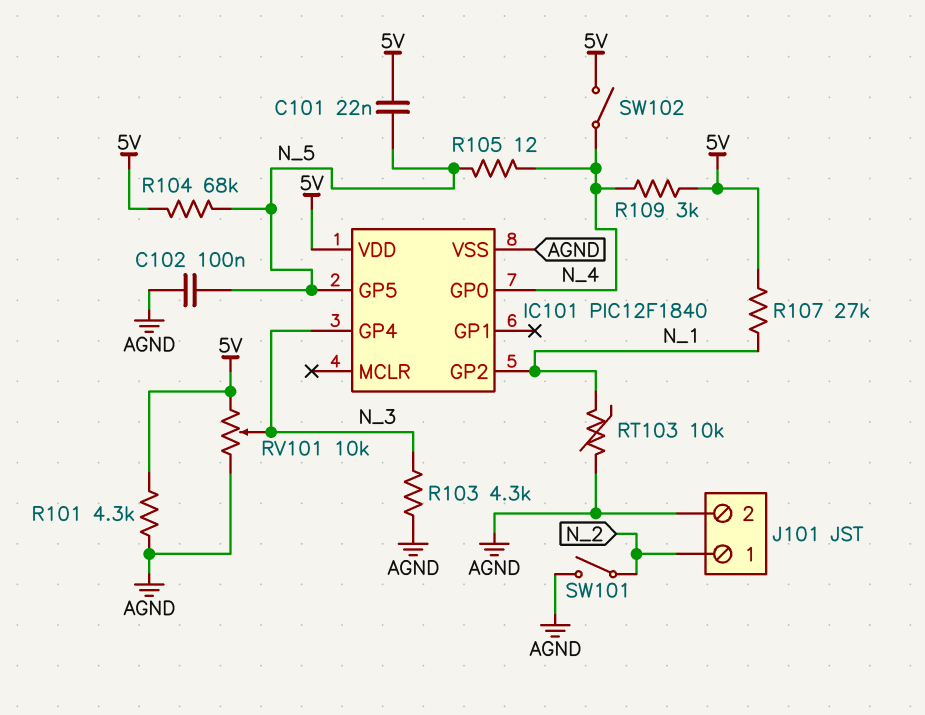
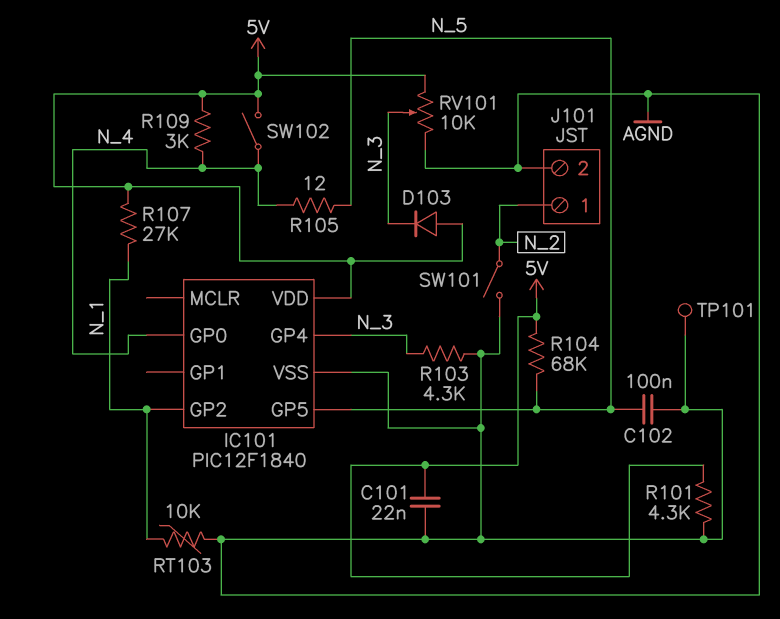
C101: 22nF (5V, N_5) -> 22nF (5V, AGND)
D103: none -> diode (A 5V, K N_3)
TP101: none -> test point (AGND)

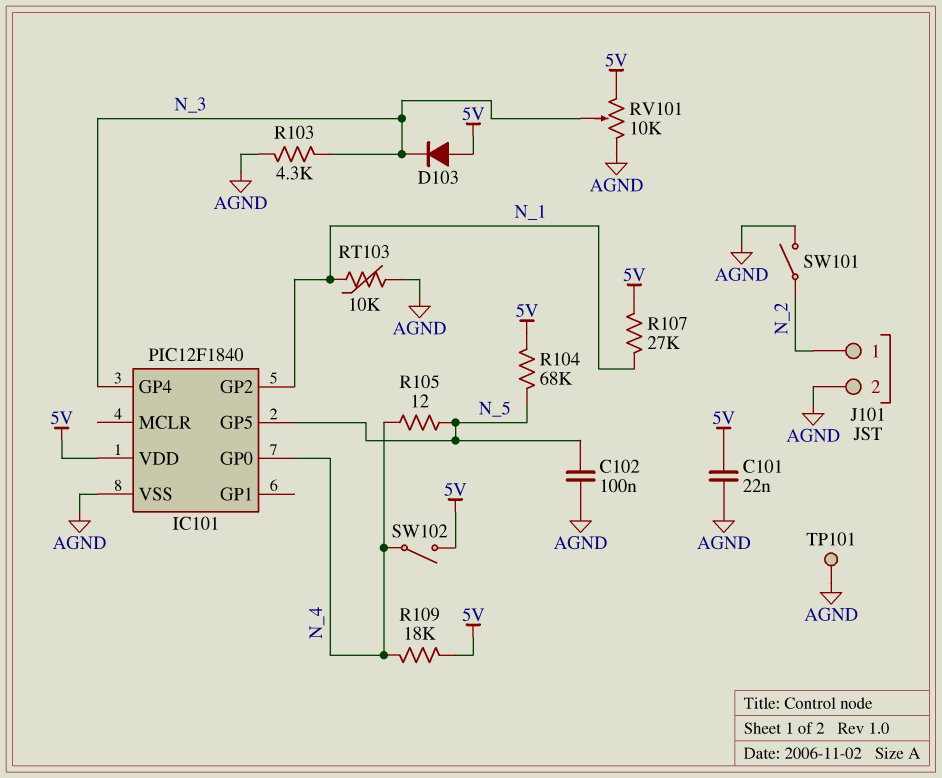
R101: 4.3k (5V, AGND) -> none
R109: 3k (5V, N_4) -> 18k (5V, N_4)

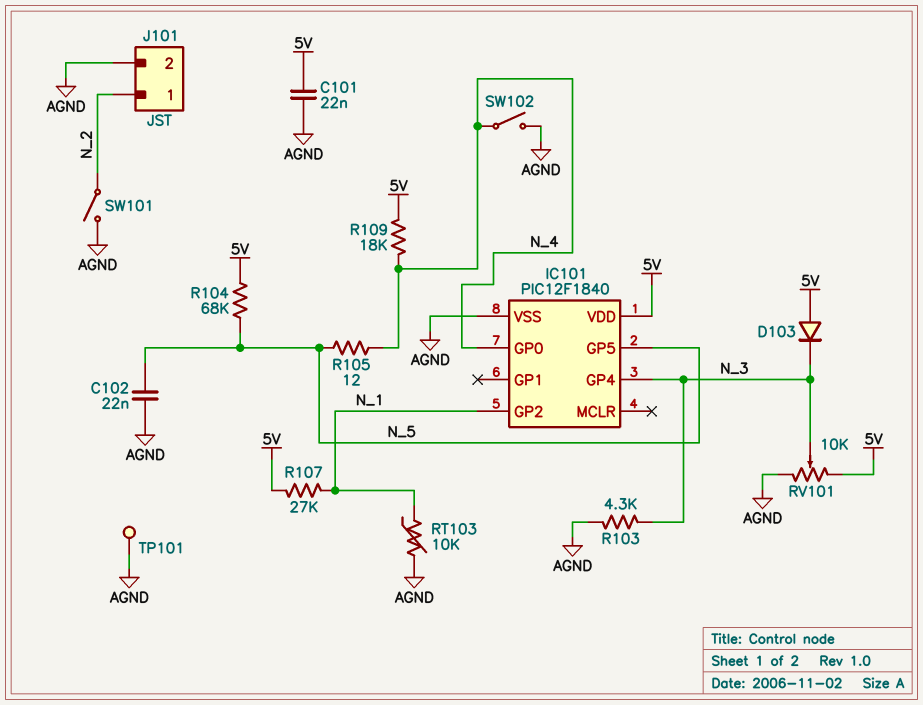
C102: 100nF (AGND, N_5) -> 22nF (AGND, N_5)
SW102: switch (5V, N_4) -> switch (AGND, N_4)

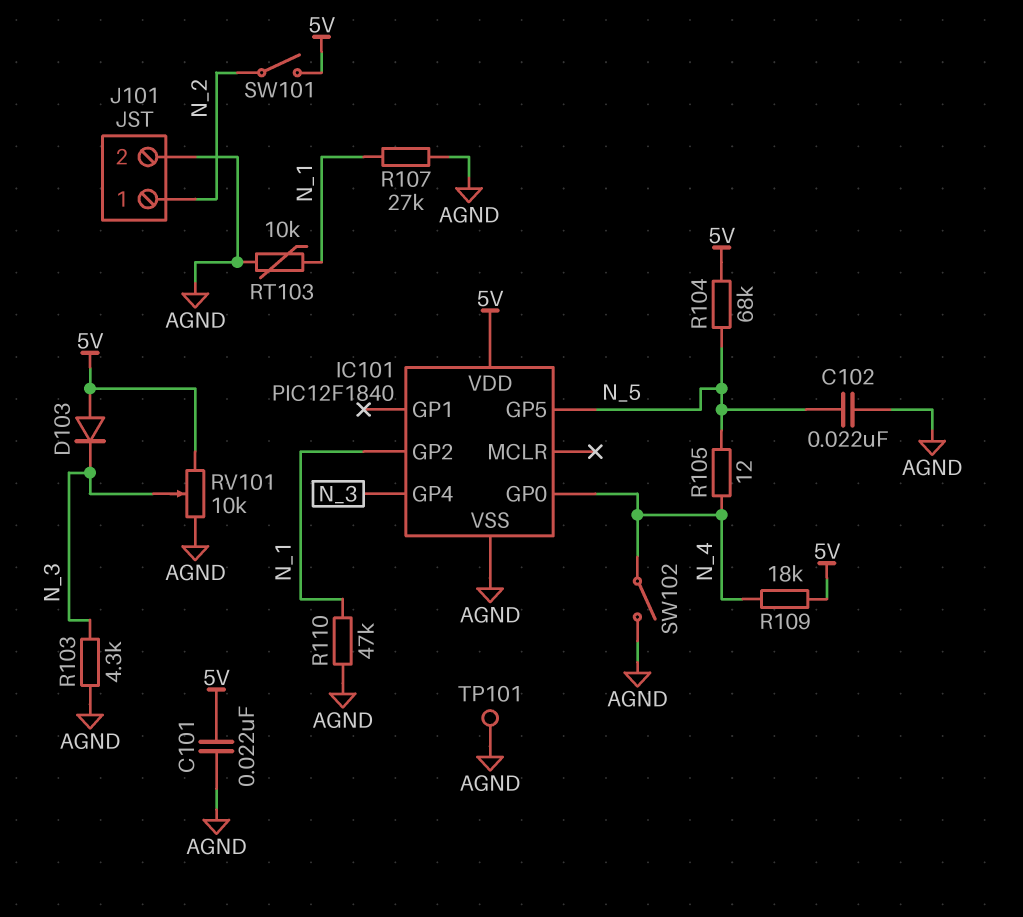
R107: 27k (5V, N_1) -> 27k (AGND, N_1)
R110: none -> 47k (AGND, N_1)
SW101: switch (AGND, N_2) -> switch (5V, N_2)

